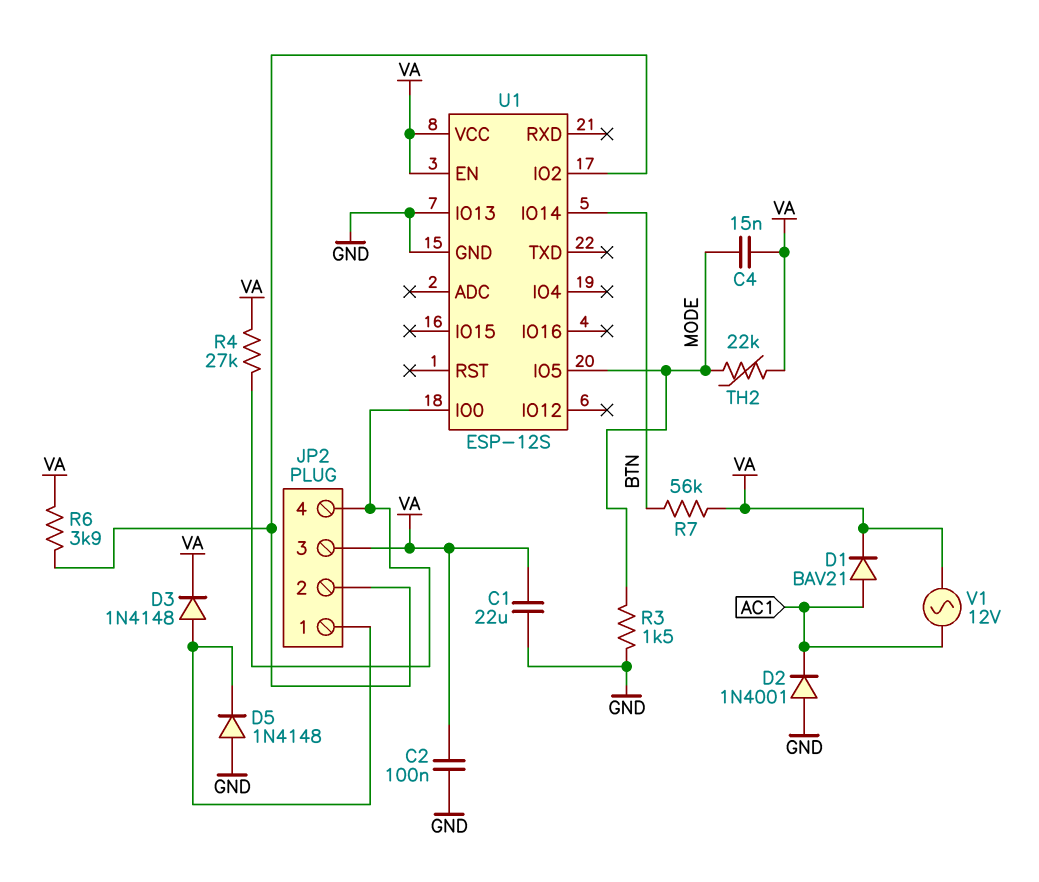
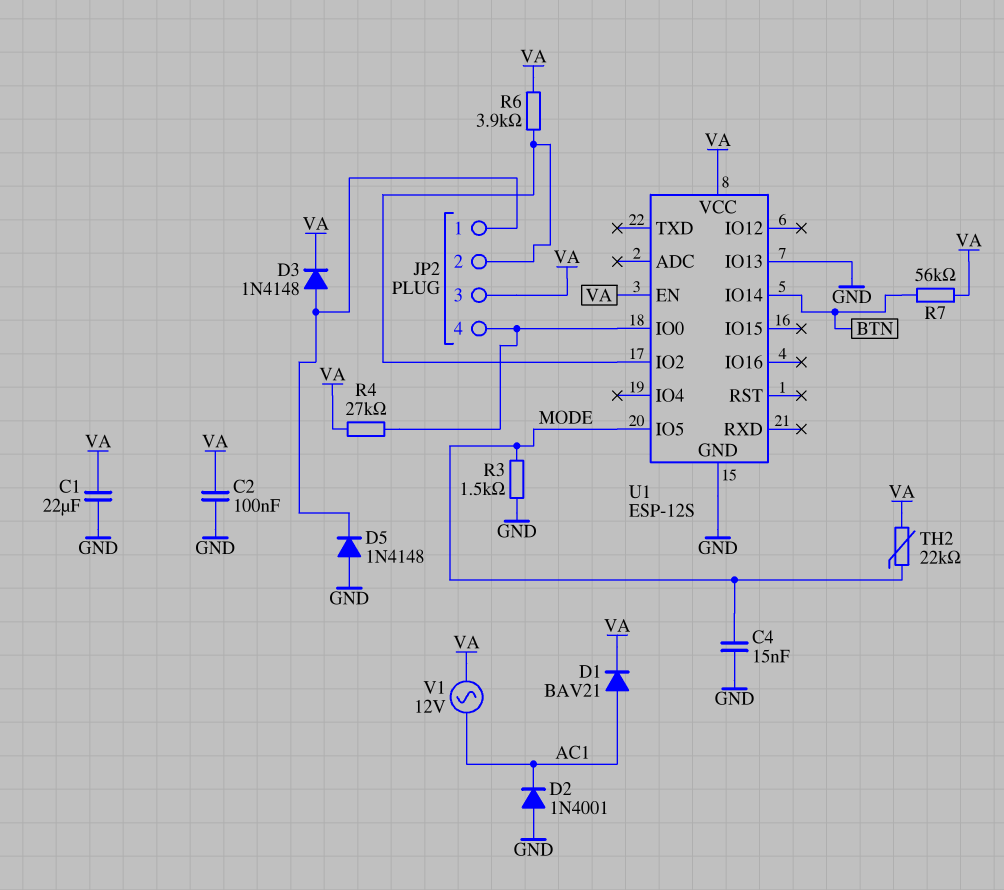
C4: 15nF (MODE, VA) -> 15nF (GND, MODE)

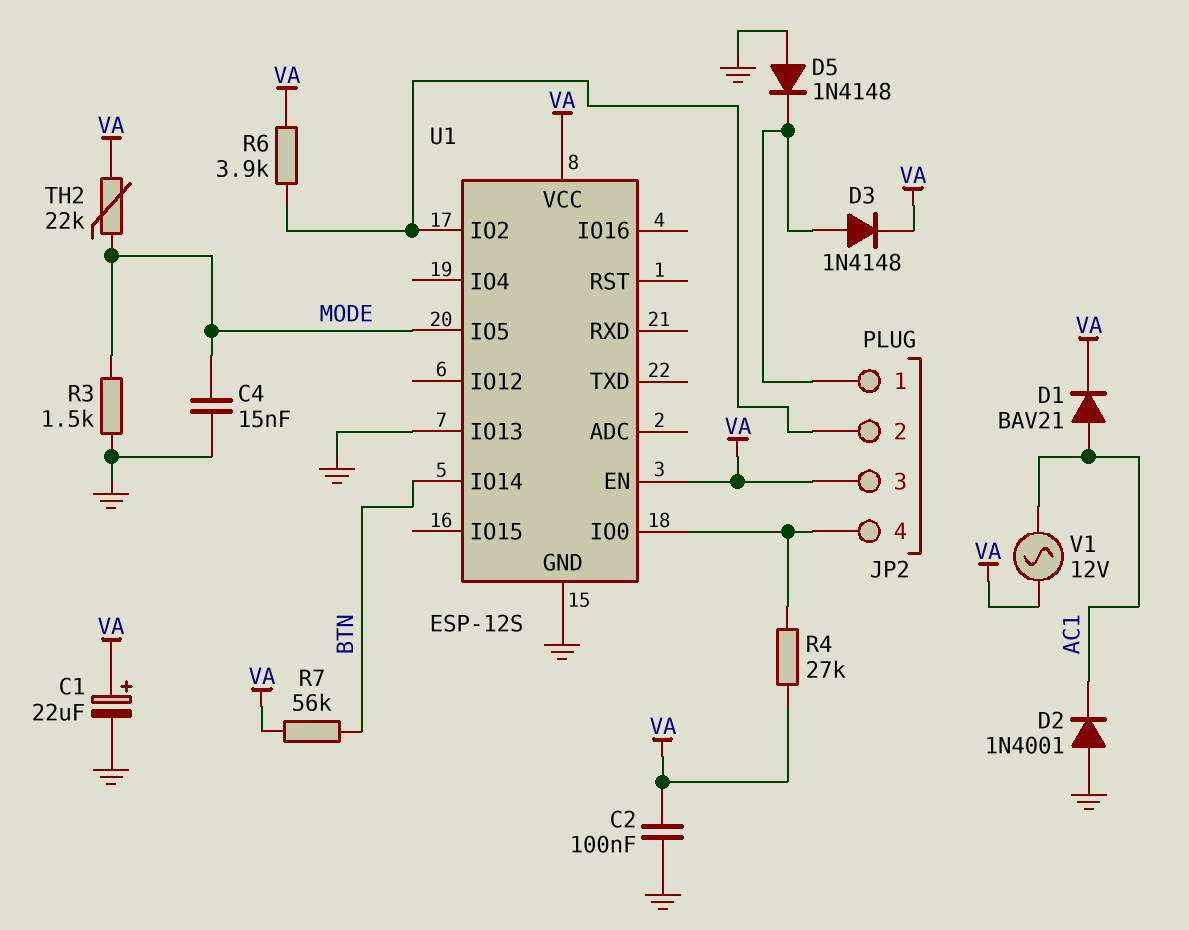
C1: 22uF (GND, VA) -> 22uF (plus VA, minus GND)

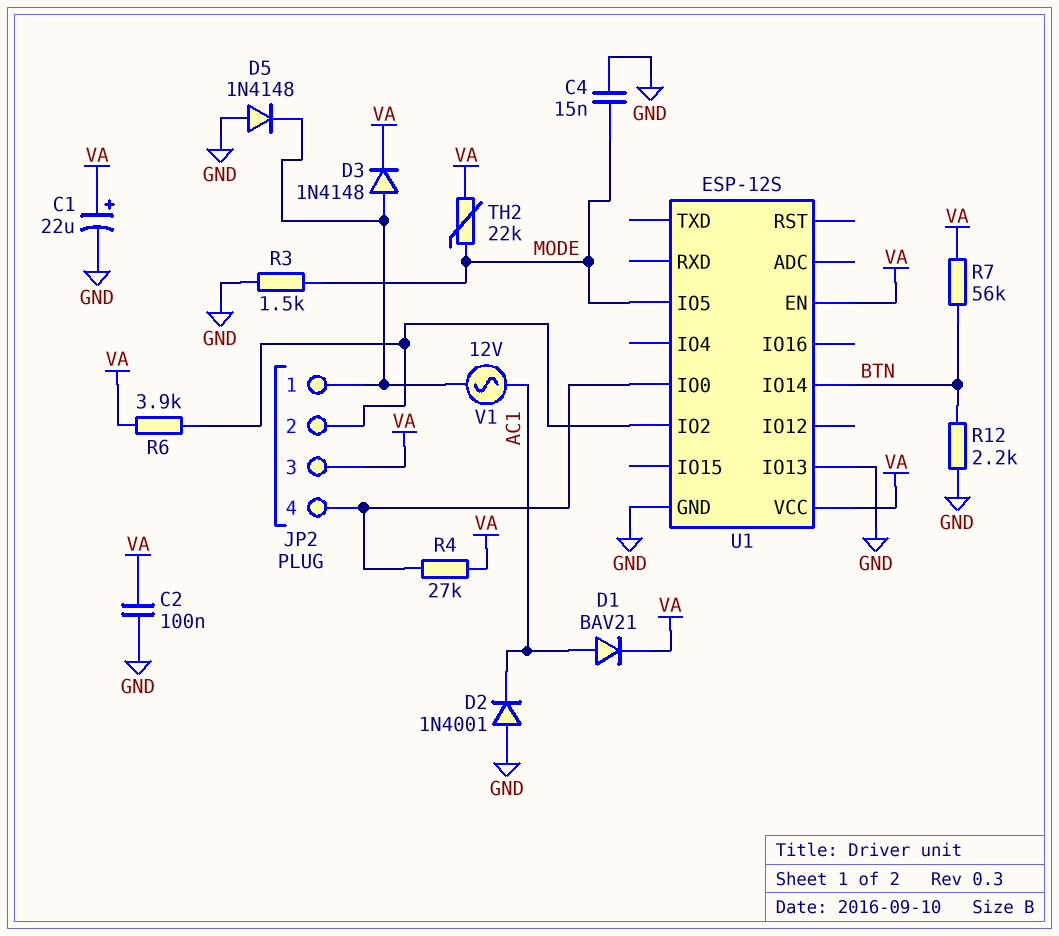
R12: none -> 2.2k (BTN, GND)
V1: AC 12V (AC1, VA) -> AC 12V (AC1, JP2/1)

